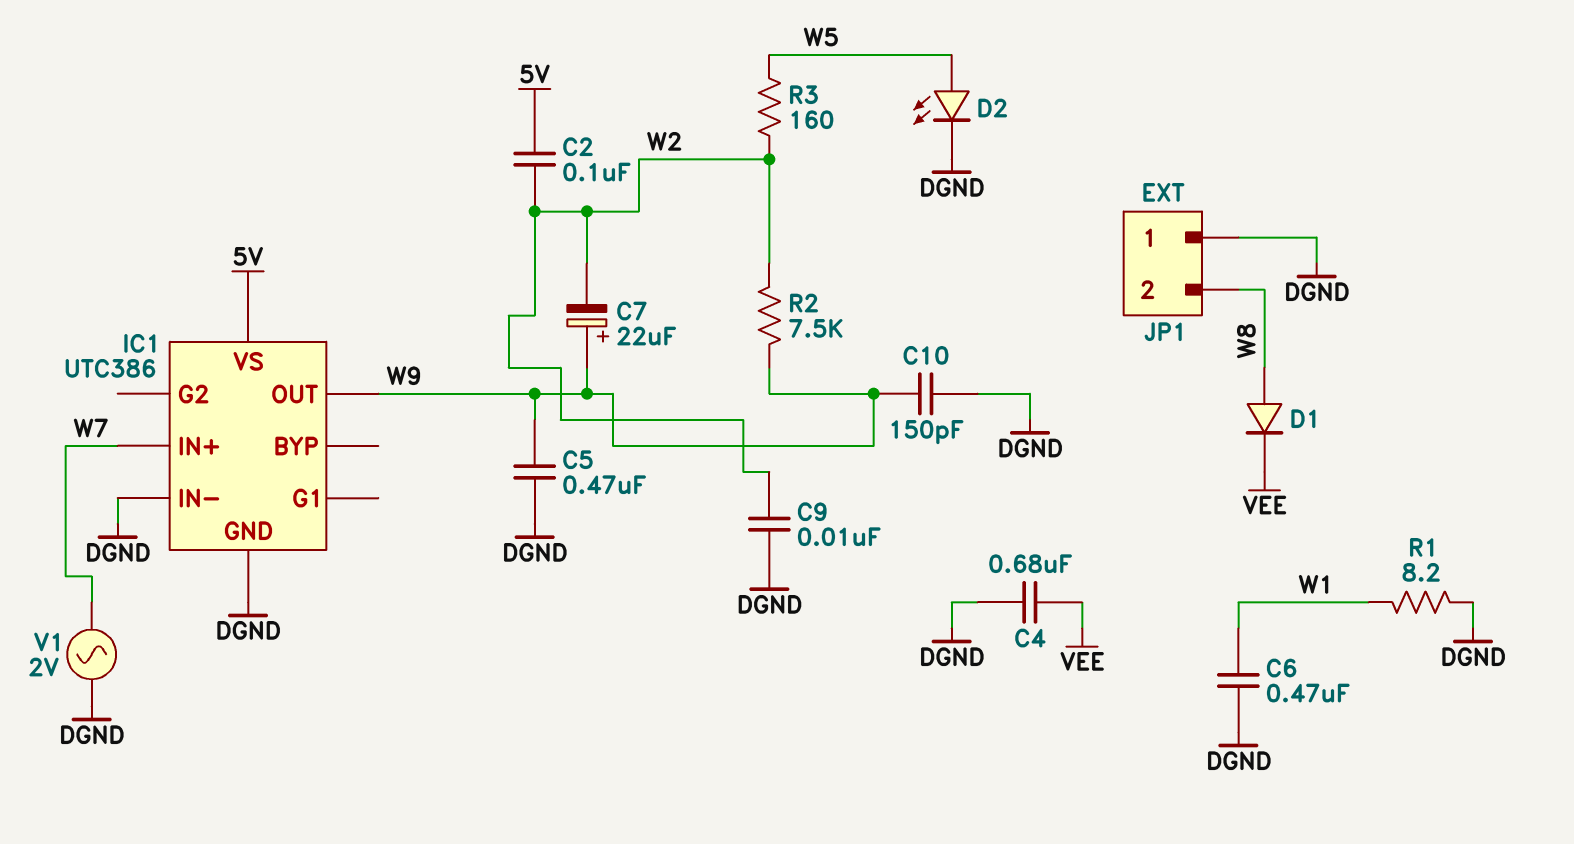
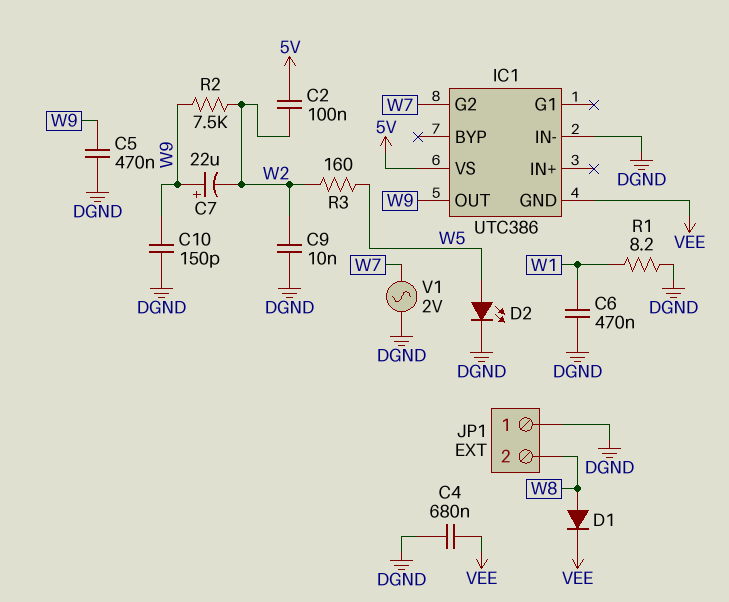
IC1 pin G2: none -> W7
IC1 pin GND: DGND -> VEE
IC1 pin IN+: W7 -> none

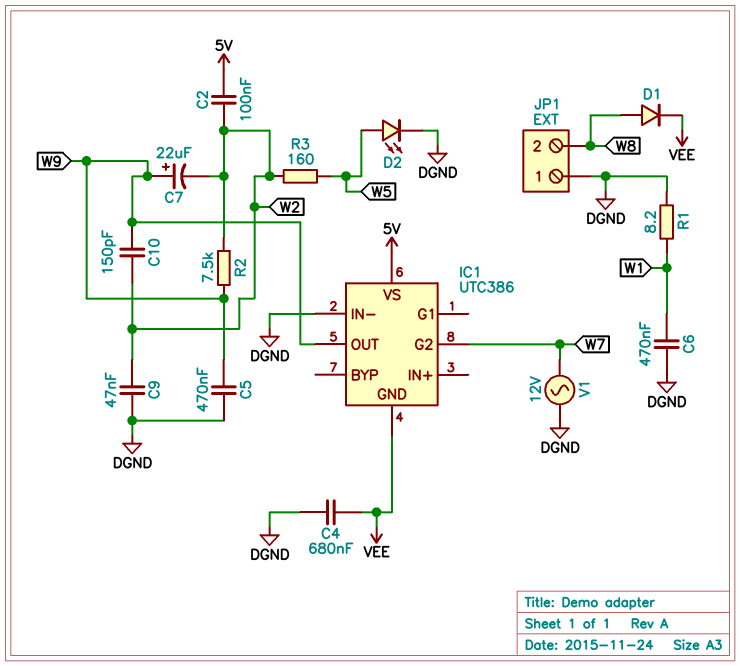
C9: 10nF (DGND, W2) -> 47nF (DGND, W2)
C10: 150pF (DGND, W9) -> 150pF (W2, W9)
V1: AC 2V (DGND, W7) -> AC 12V (DGND, W7)

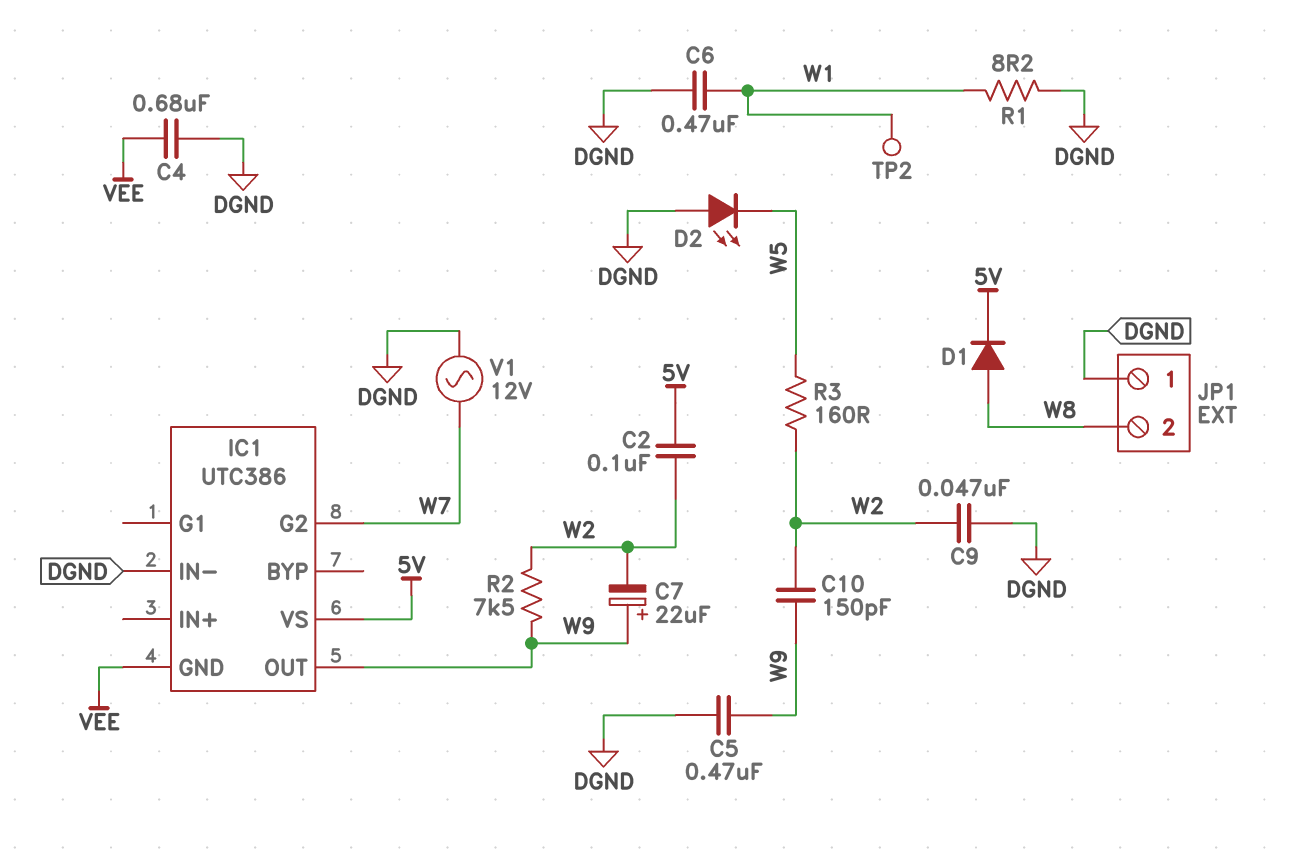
D1: diode (A W8, K VEE) -> diode (A W8, K 5V)
D2: LED (A W5, K DGND) -> LED (A DGND, K W5)
TP2: none -> test point (W1)

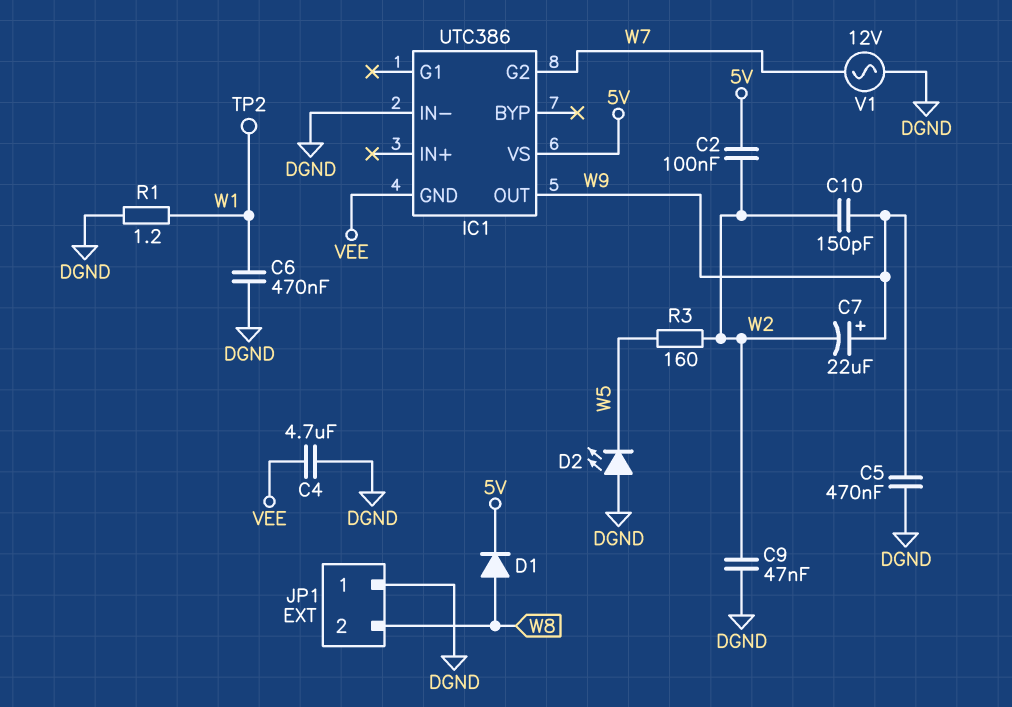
C4: 680nF (DGND, VEE) -> 4.7uF (DGND, VEE)
R1: 8.2 (DGND, W1) -> 1.2 (DGND, W1)
R2: 7.5k (W2, W9) -> none

